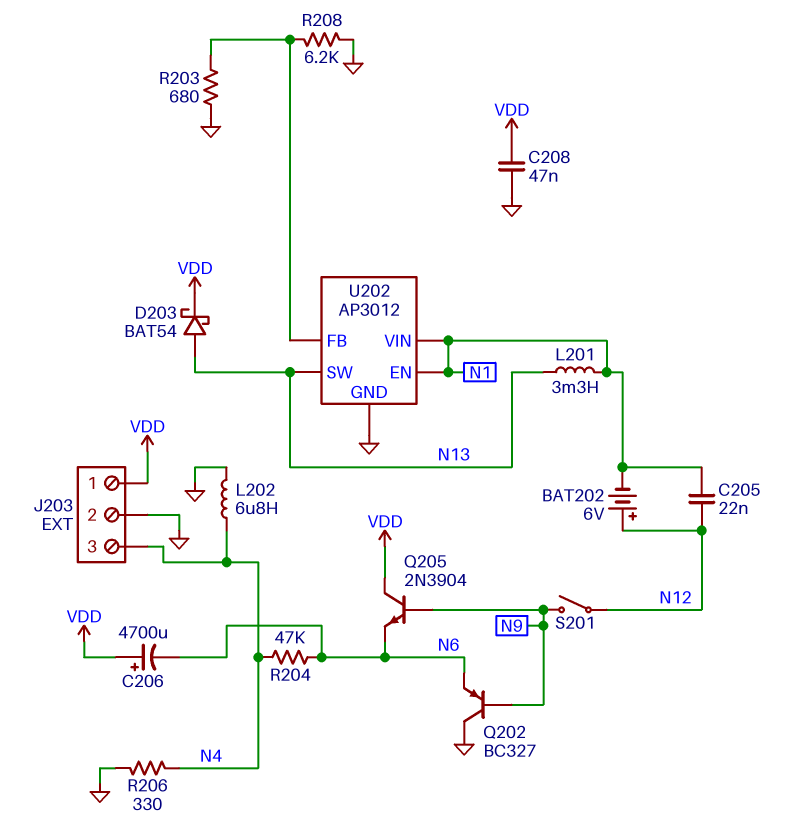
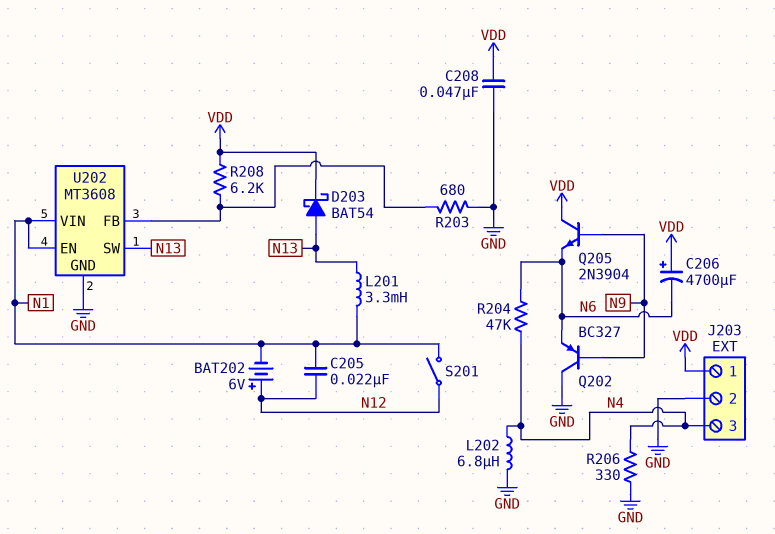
R208: 6.2k (GND, U202/FB) -> 6.2k (U202/FB, VDD)
S201: switch (N9, N12) -> switch (N1, N12)
U202: AP3012 -> MT3608

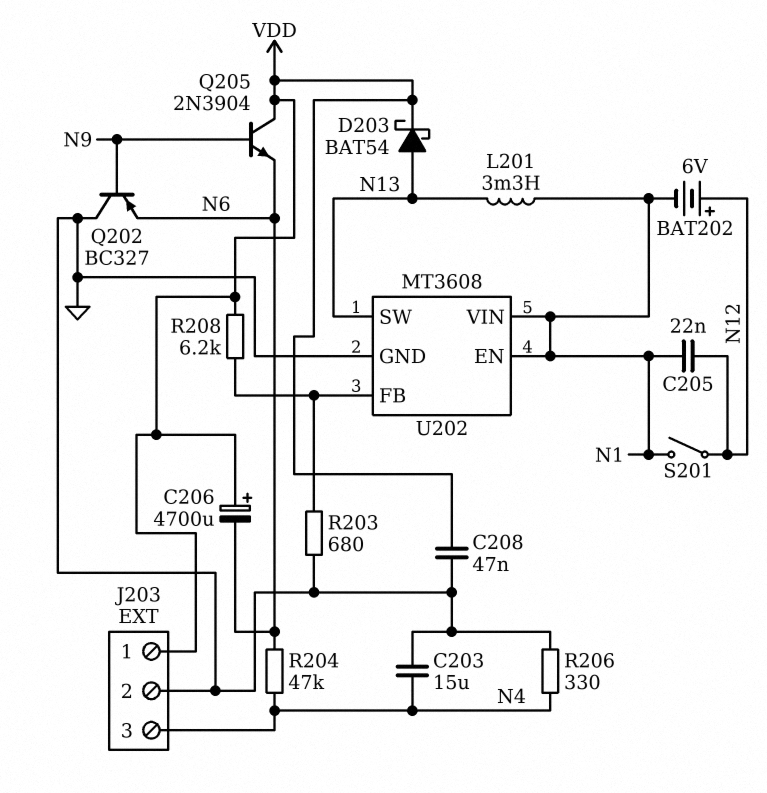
C203: none -> 15uF (GND, N4)
L202: 6.8uH (GND, N4) -> none

